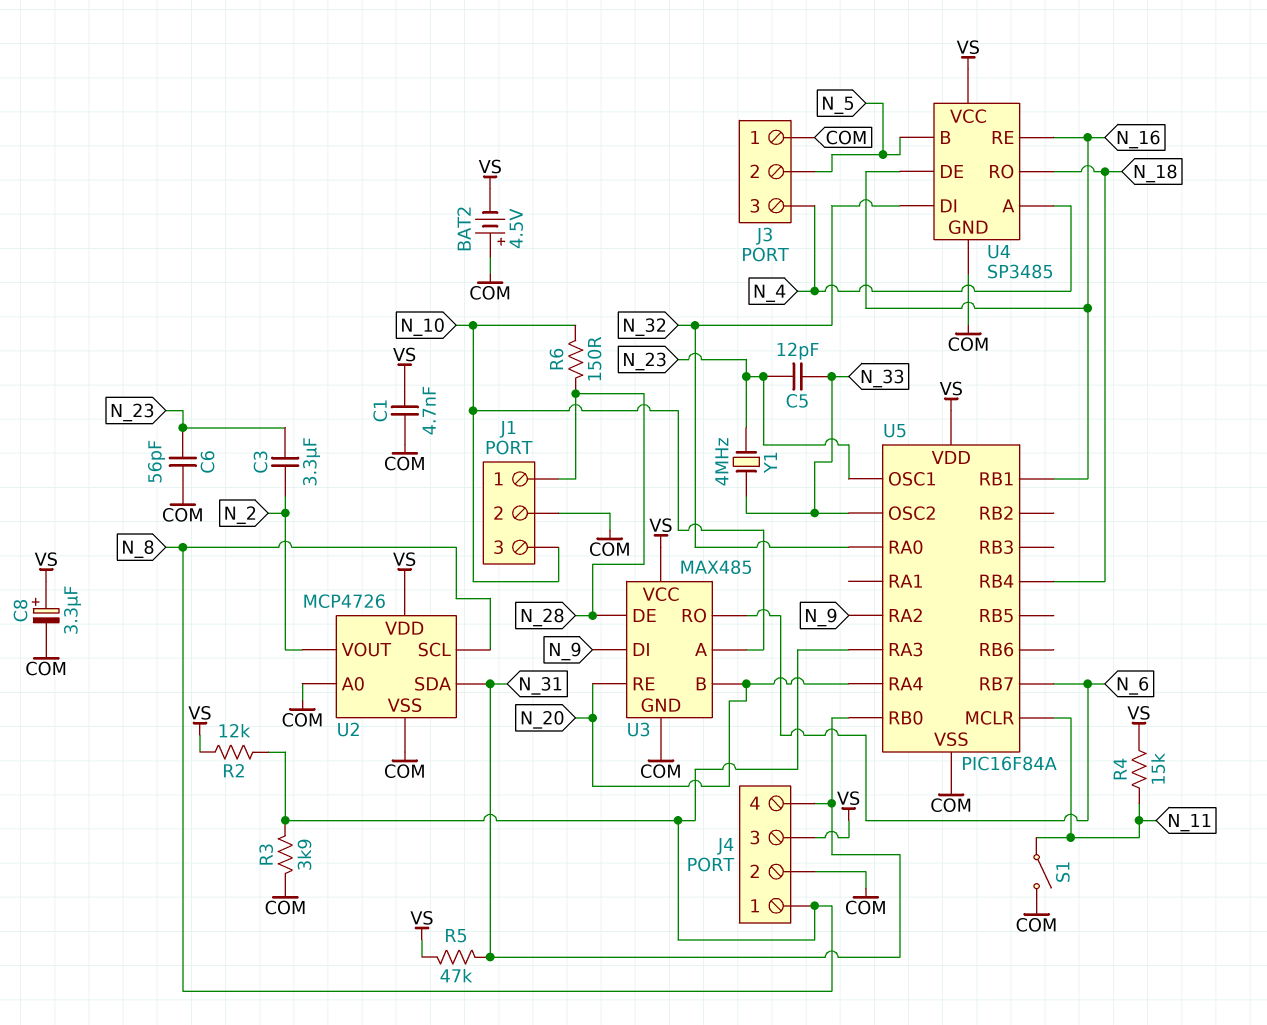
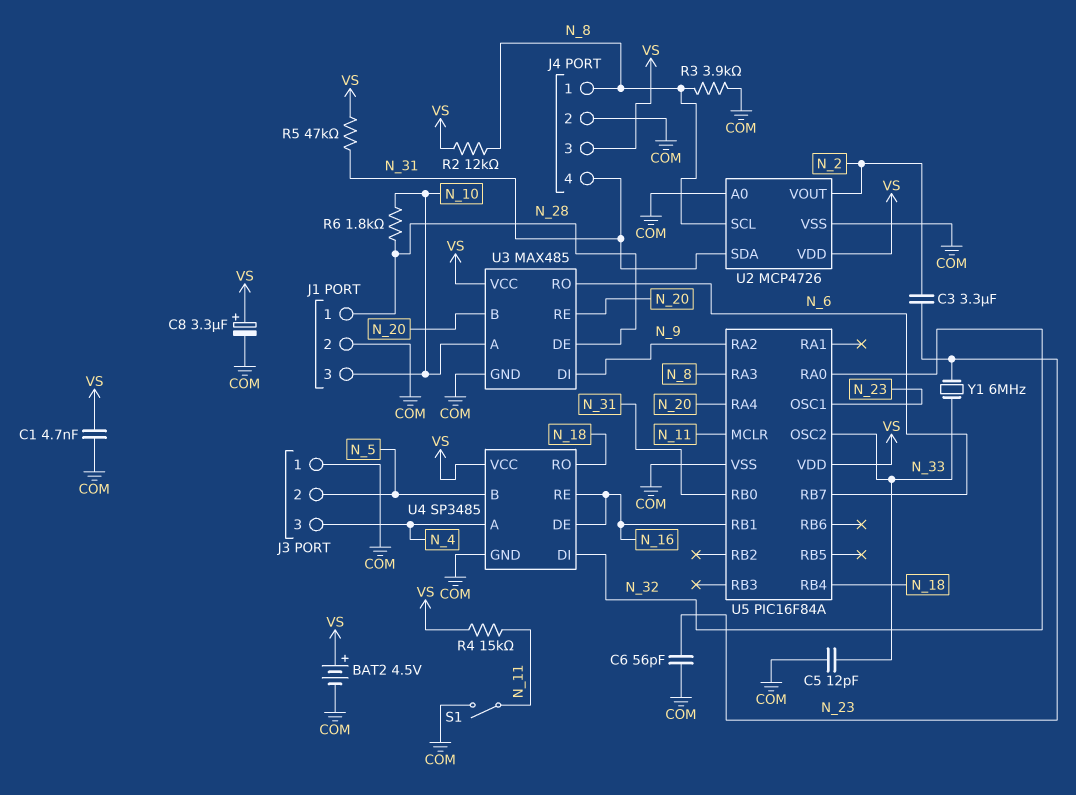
BAT2: 4.5V (plus COM, minus VS) -> 4.5V (plus VS, minus COM)
C5: 12pF (N_23, N_33) -> 12pF (COM, N_33)
R6: 150 (N_10, N_28) -> 1.8k (N_10, N_28)
Y1: 4MHz (N_23, N_33) -> 6MHz (N_23, N_33)

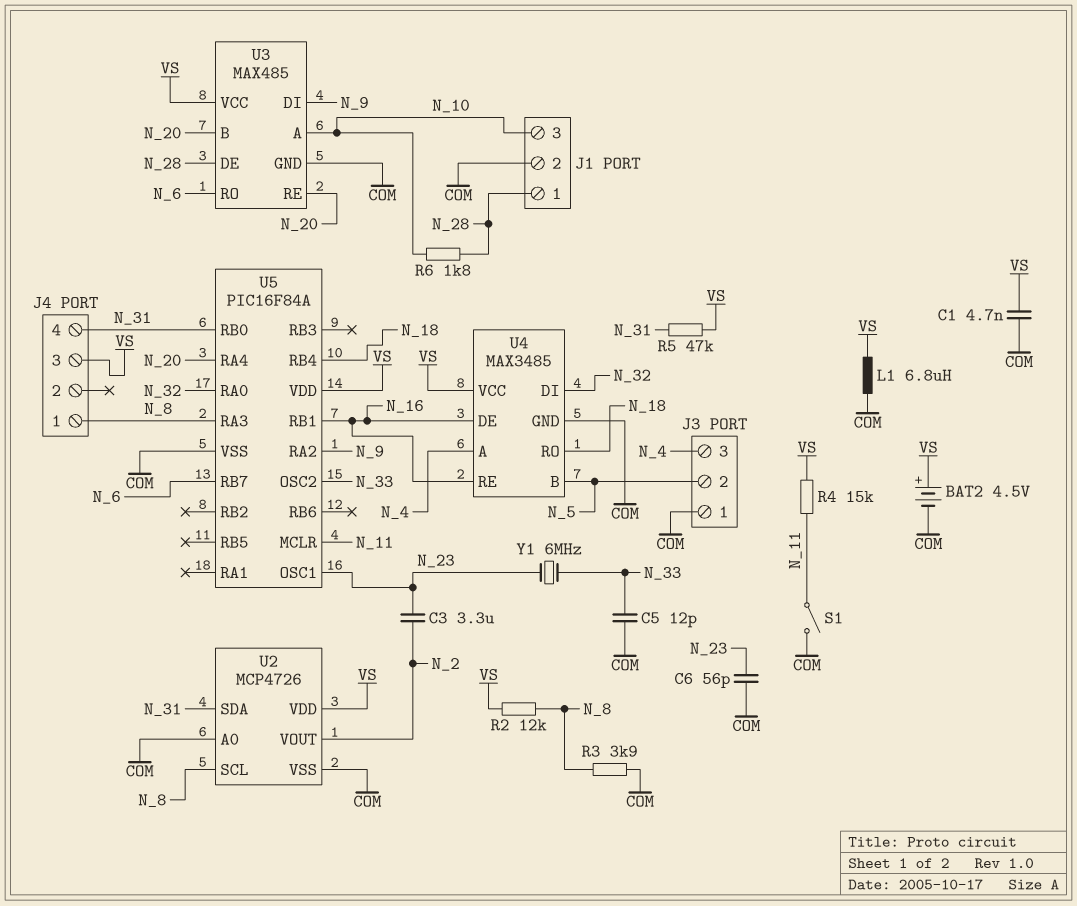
C8: 3.3uF (plus VS, minus COM) -> none
J4 pin 2: COM -> none
L1: none -> 6.8uH (COM, VS)
U4: SP3485 -> MAX3485

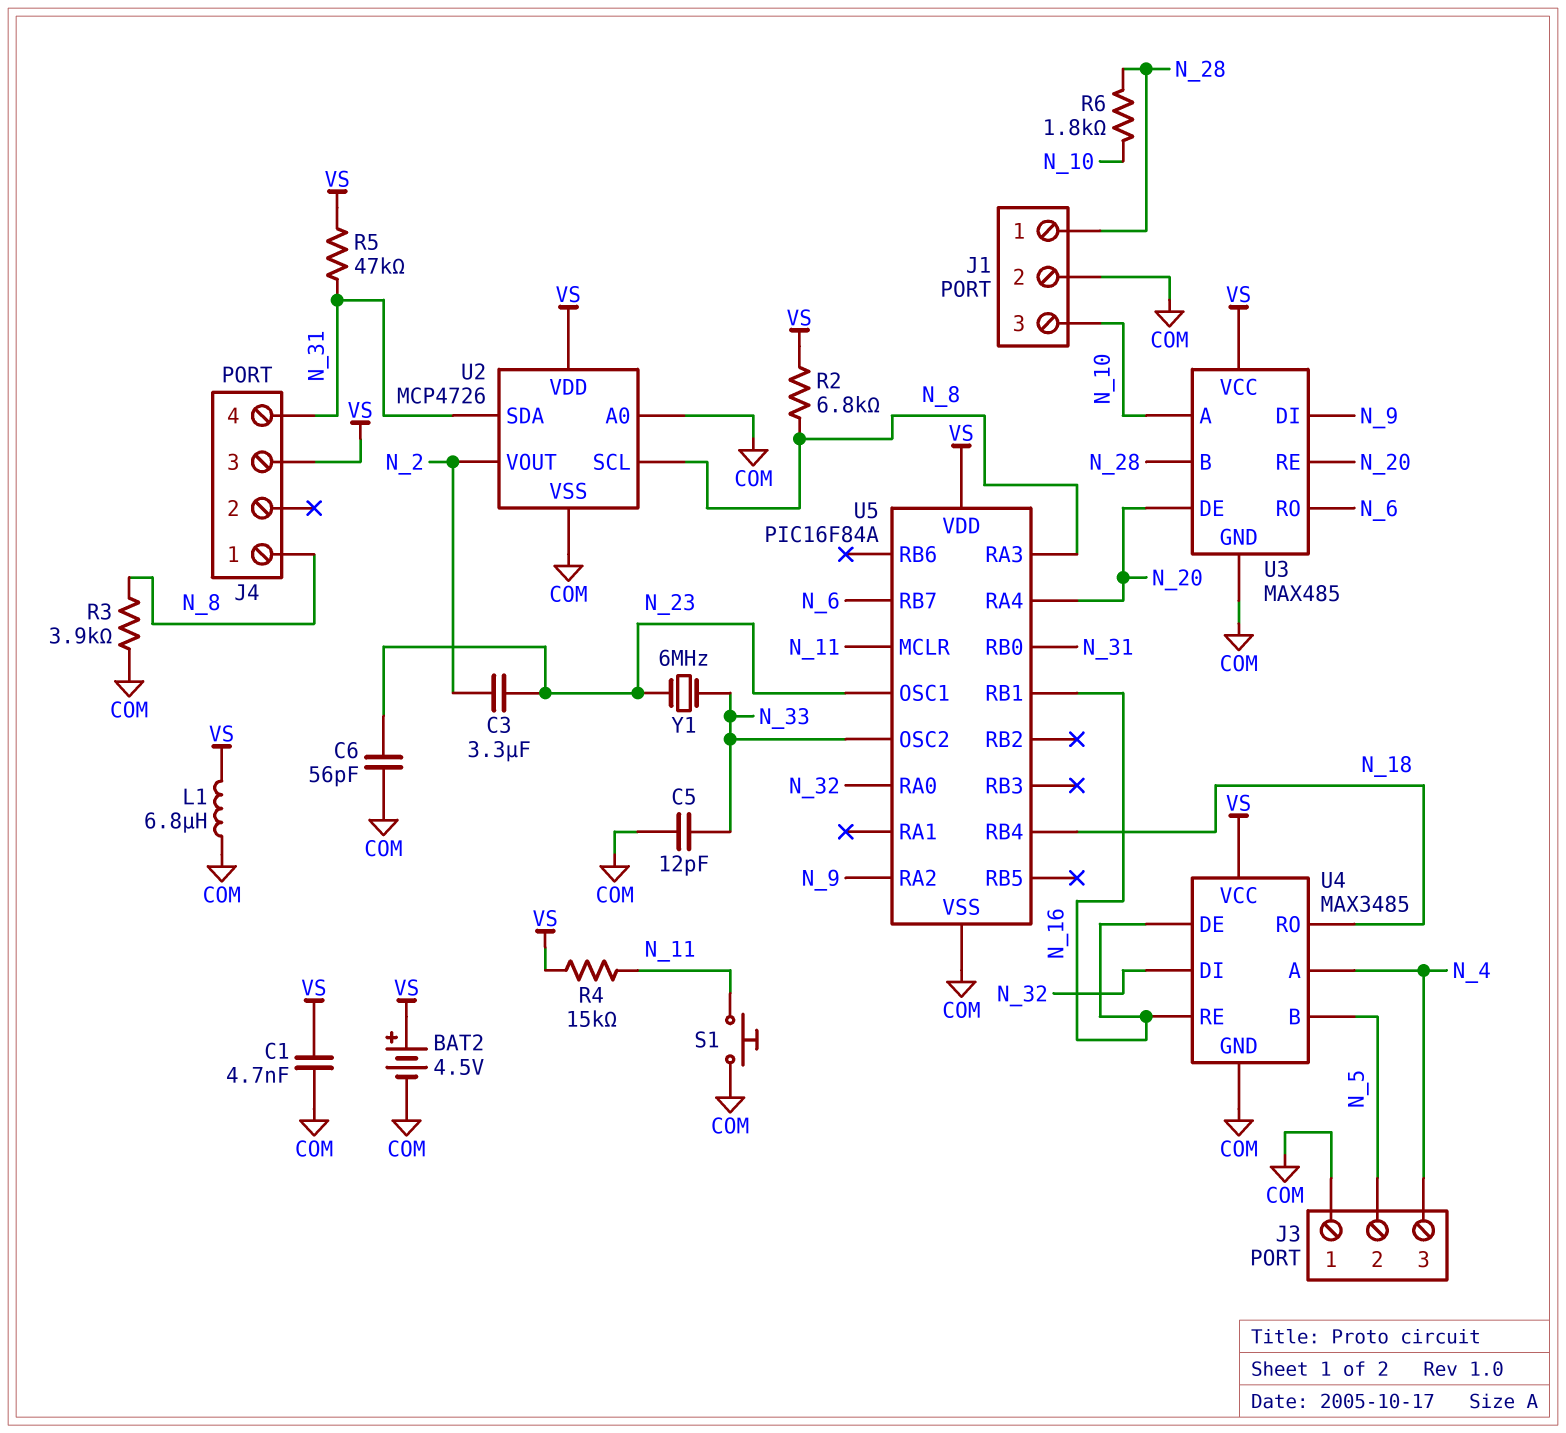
R2: 12k (N_8, VS) -> 6.8k (N_8, VS)
S1: switch (COM, N_11) -> button (COM, N_11)
U3 pin B: N_20 -> N_28
U3 pin DE: N_28 -> N_20

